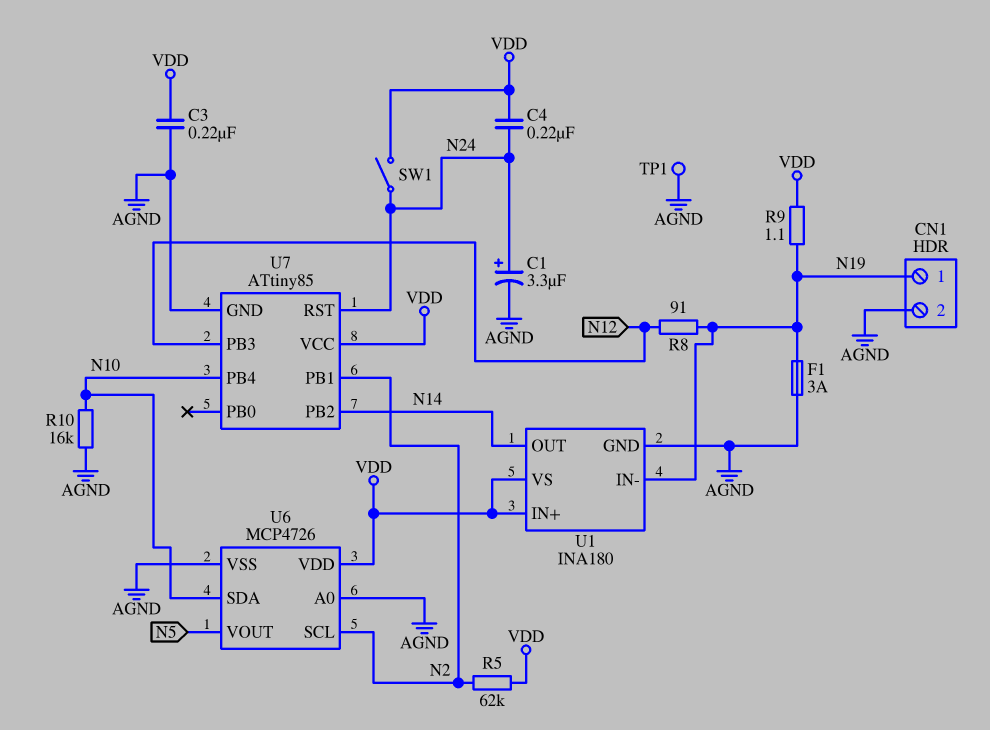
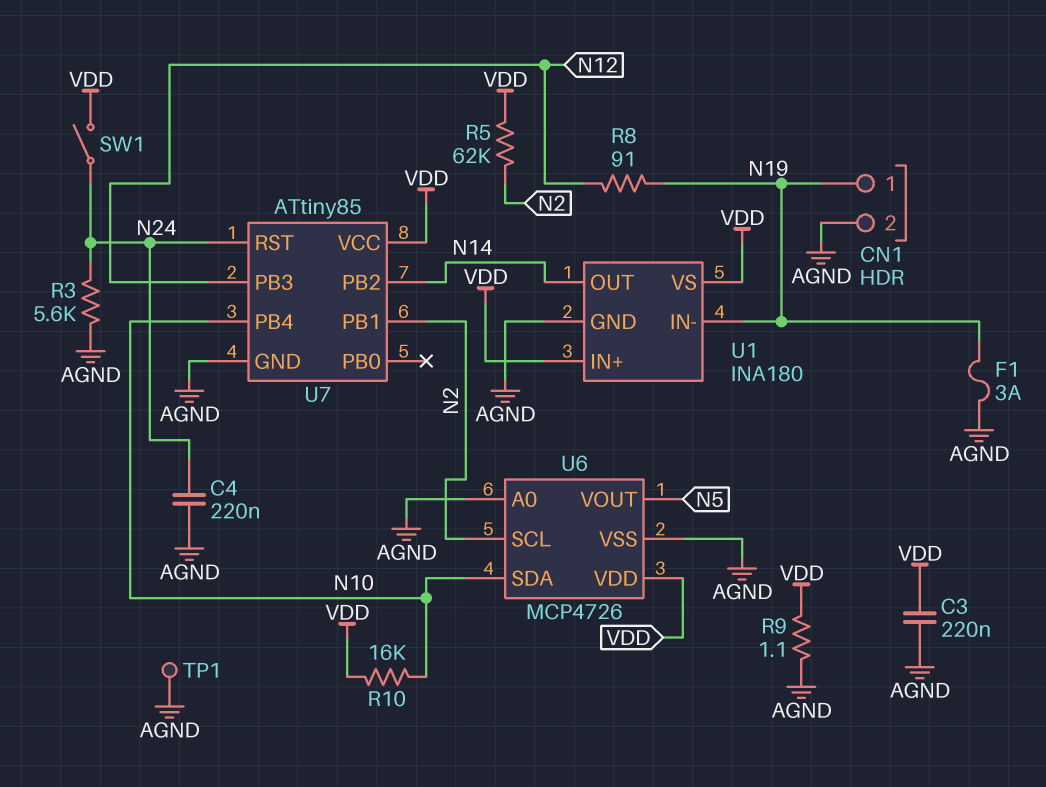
C1: 3.3uF (plus N24, minus AGND) -> none
C4: 220nF (N24, VDD) -> 220nF (AGND, N24)
R3: none -> 5.6k (AGND, N24)
R9: 1.1 (N19, VDD) -> 1.1 (AGND, VDD)
R10: 16k (AGND, N10) -> 16k (N10, VDD)

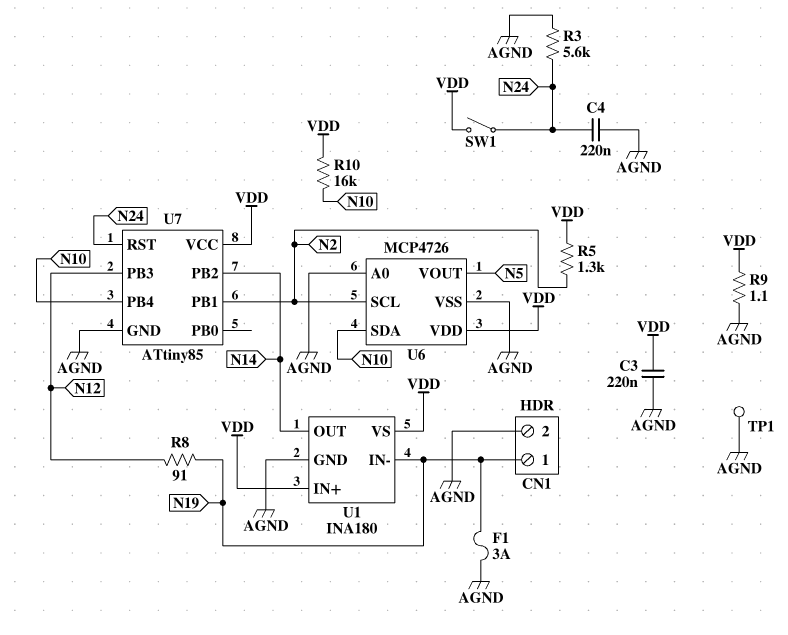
R5: 62k (N2, VDD) -> 1.3k (N2, VDD)

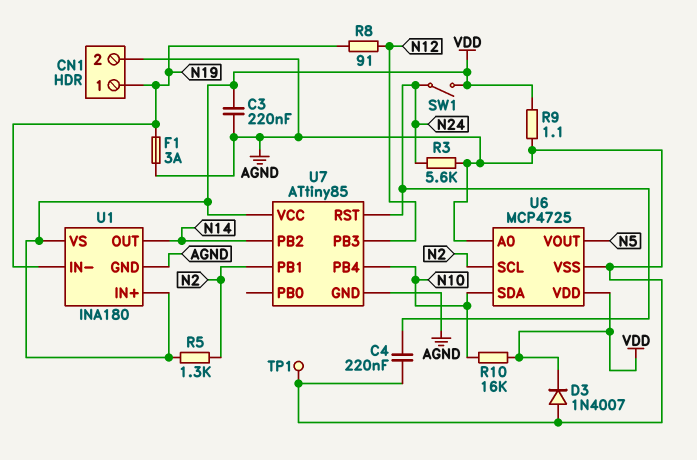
D3: none -> diode 1N4007 (A AGND, K VDD)
U6: MCP4726 -> MCP4725

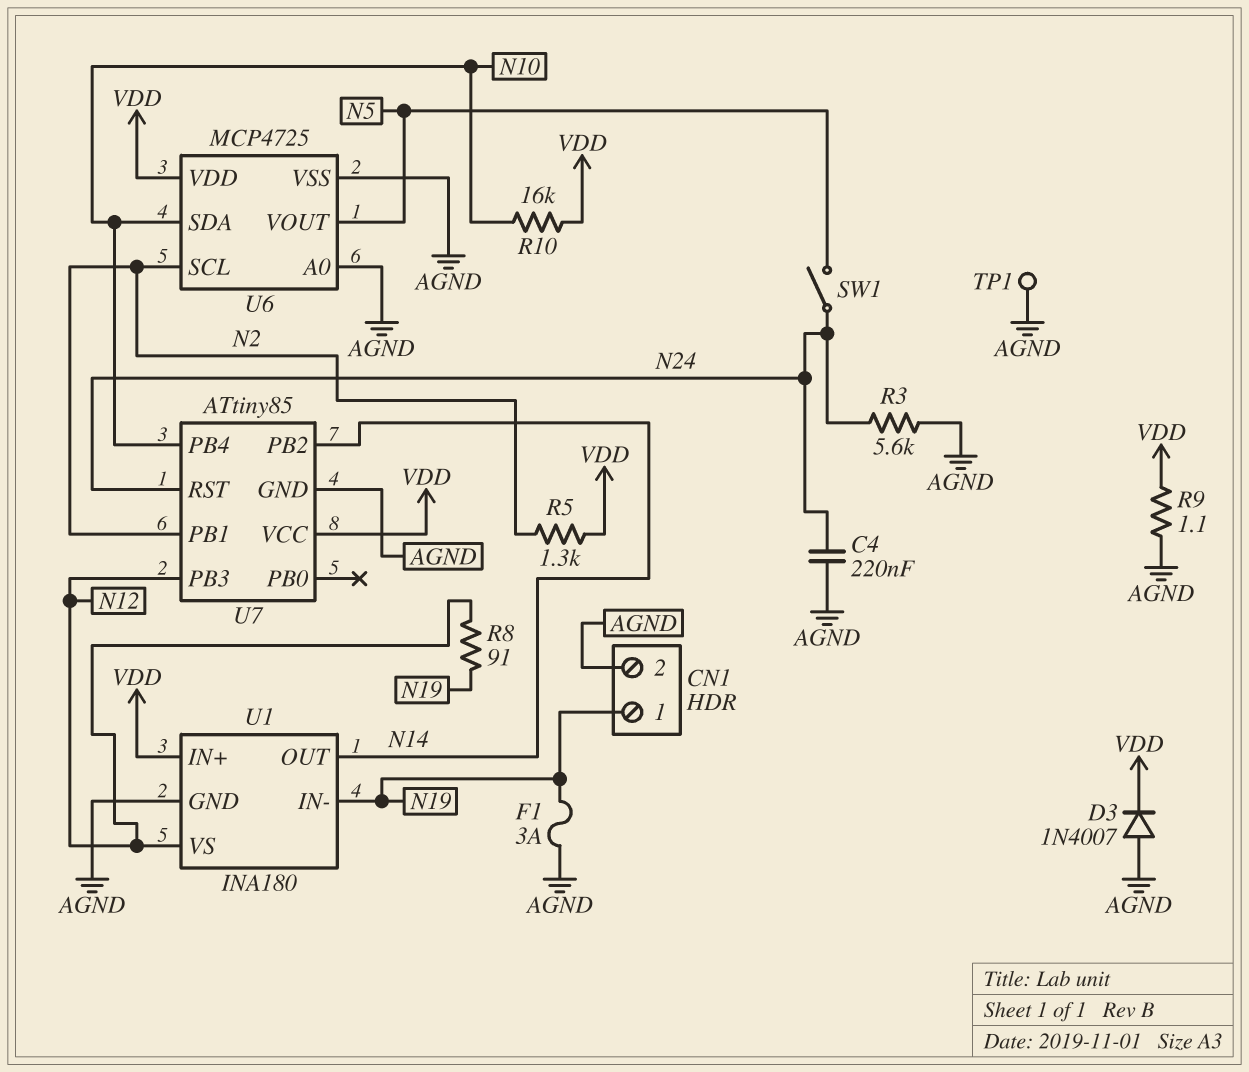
C3: 220nF (AGND, VDD) -> none
SW1: switch (N24, VDD) -> switch (N5, N24)
U1 pin VS: VDD -> N12

